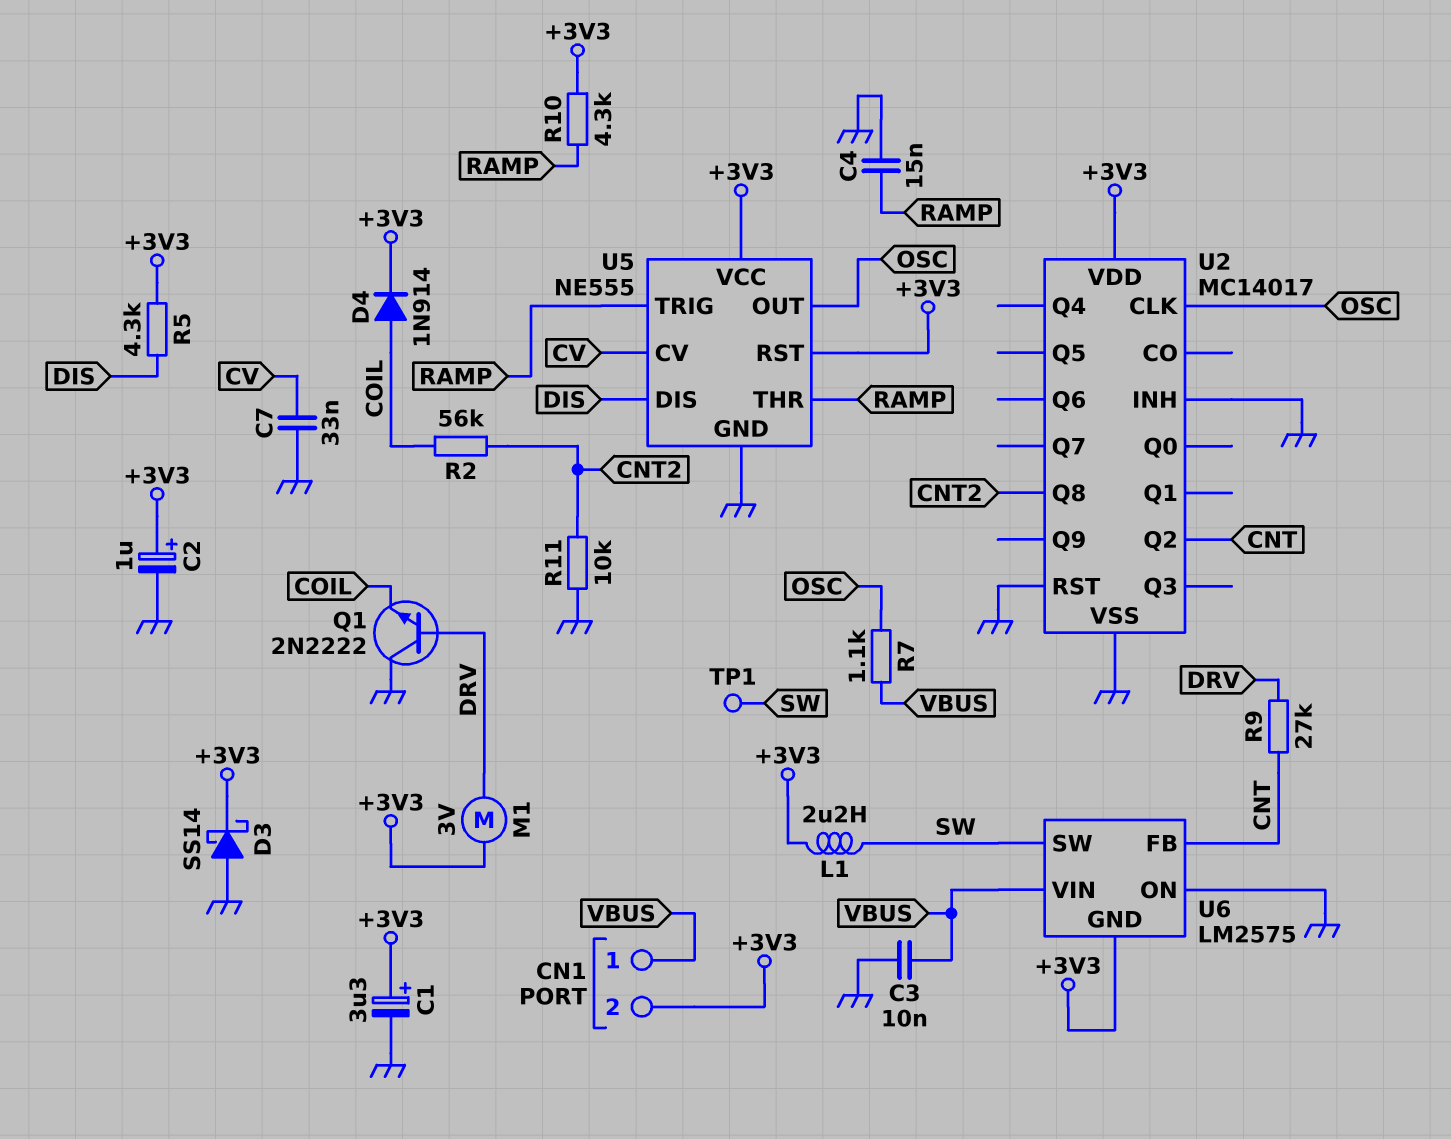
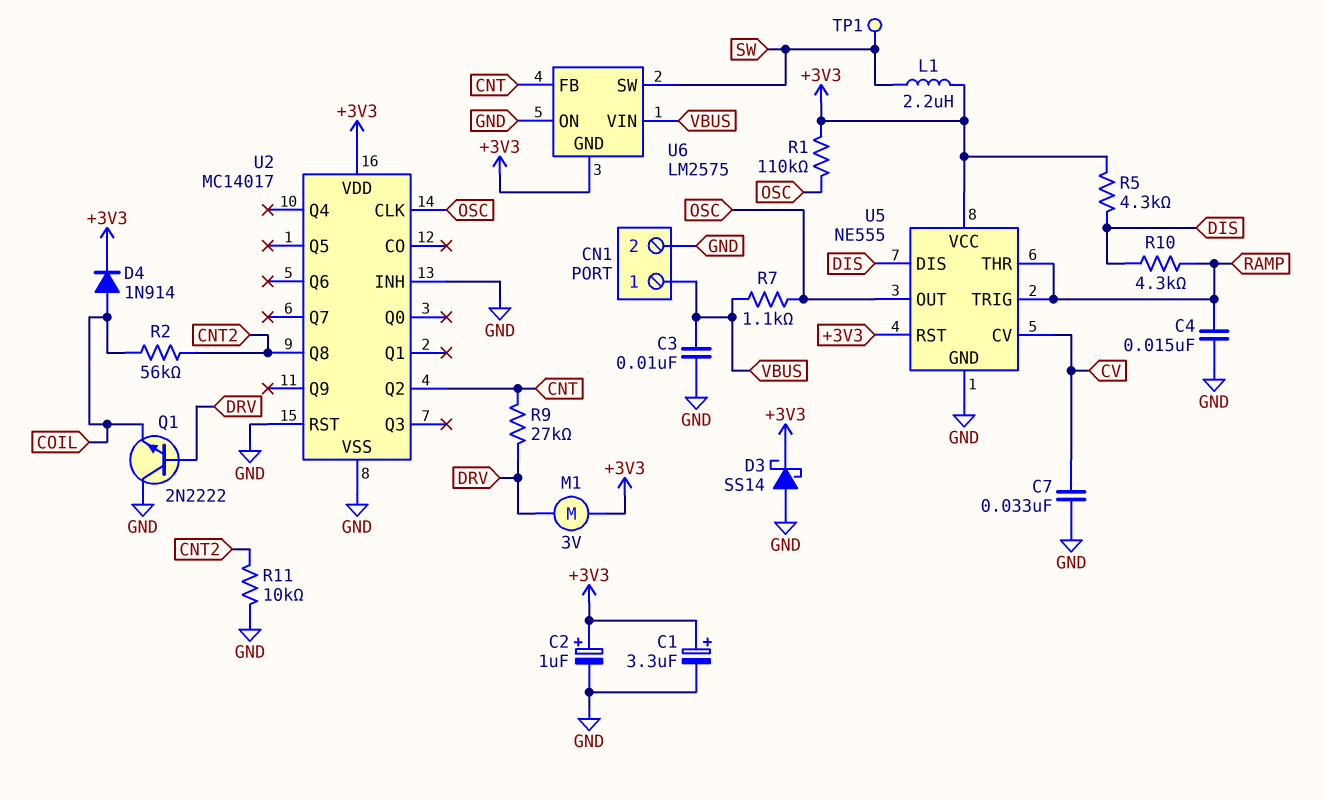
CN1 pin 2: +3V3 -> GND
R1: none -> 110k (+3V3, OSC)
R10: 4.3k (+3V3, RAMP) -> 4.3k (DIS, RAMP)

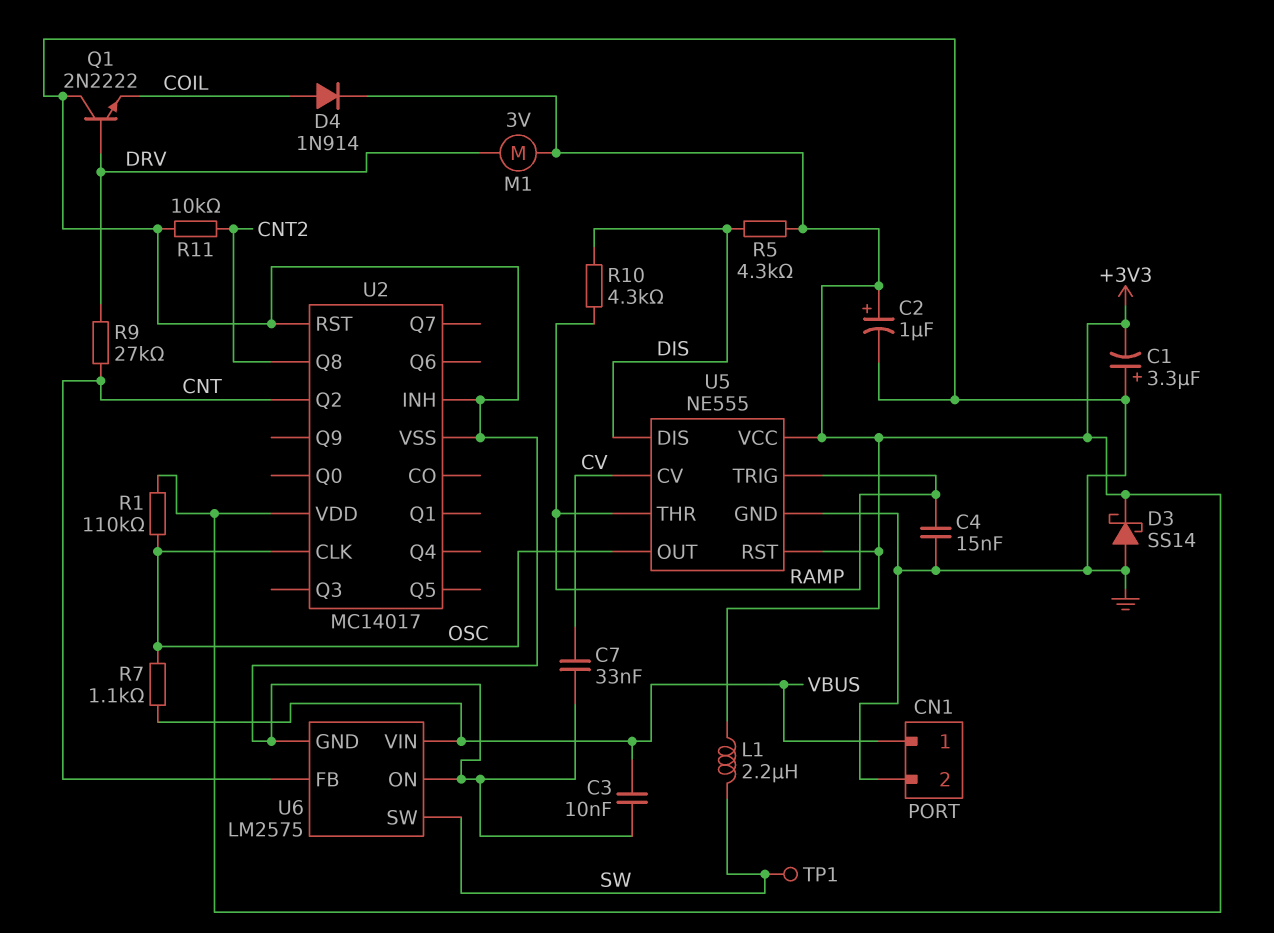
C1: 3.3uF (plus +3V3, minus GND) -> 3.3uF (plus GND, minus +3V3)
R2: 56k (CNT2, COIL) -> none
U6 pin GND: +3V3 -> GND

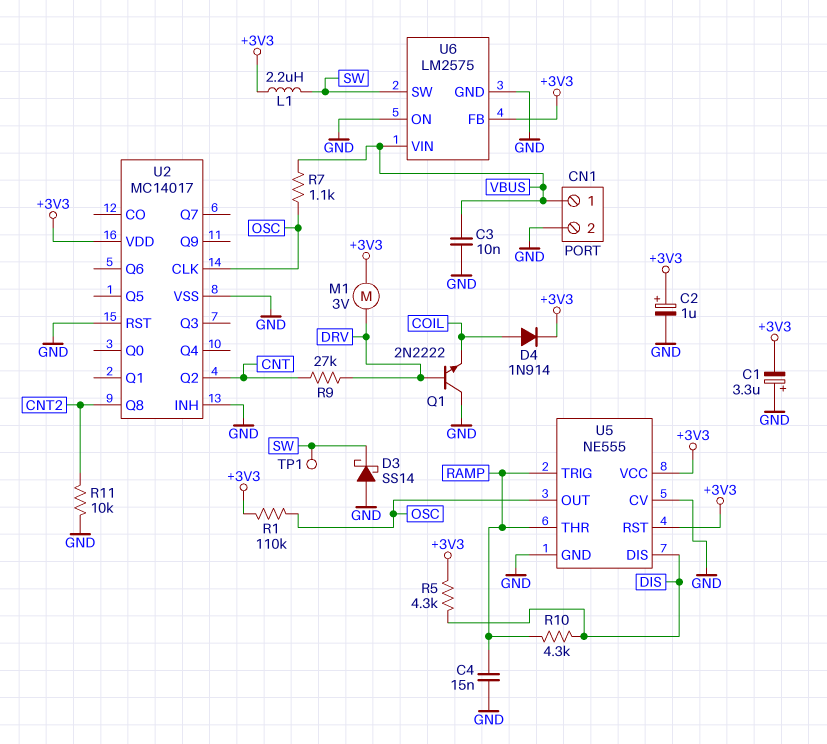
C7: 33nF (CV, GND) -> none
D3: schottky SS14 (A GND, K +3V3) -> schottky SS14 (A GND, K SW)
U5 pin CV: CV -> GND
U6 pin FB: CNT -> +3V3

